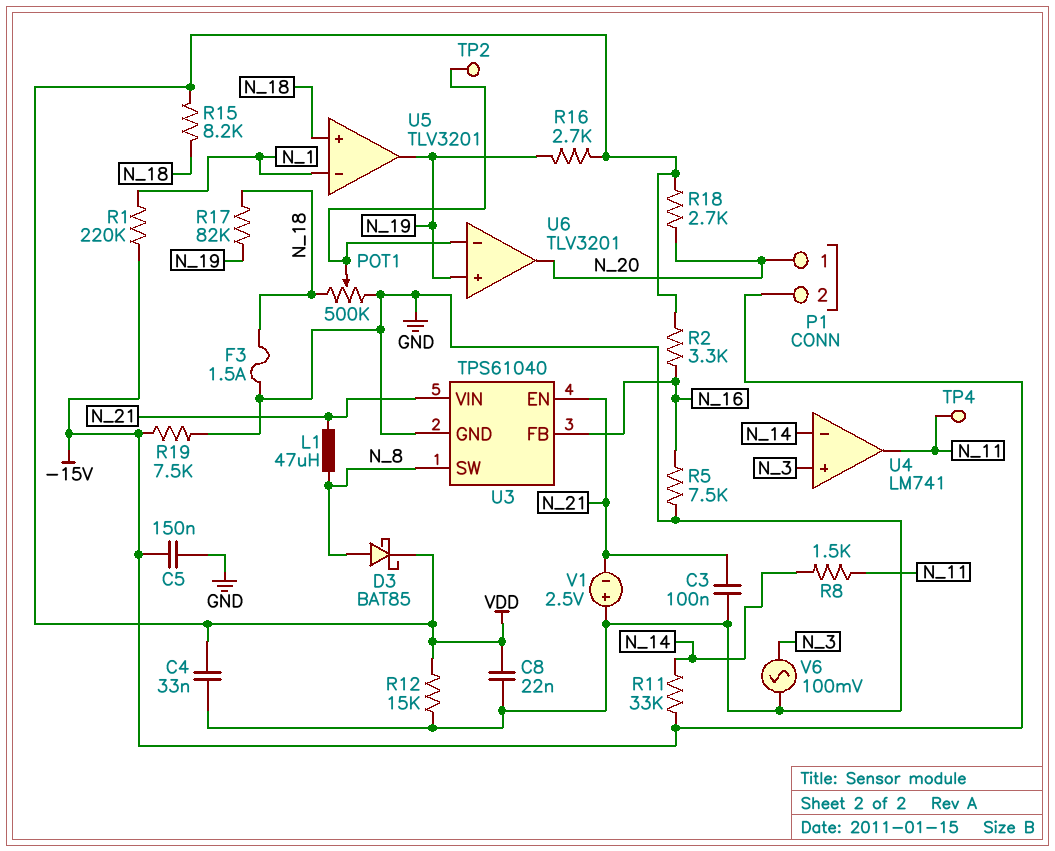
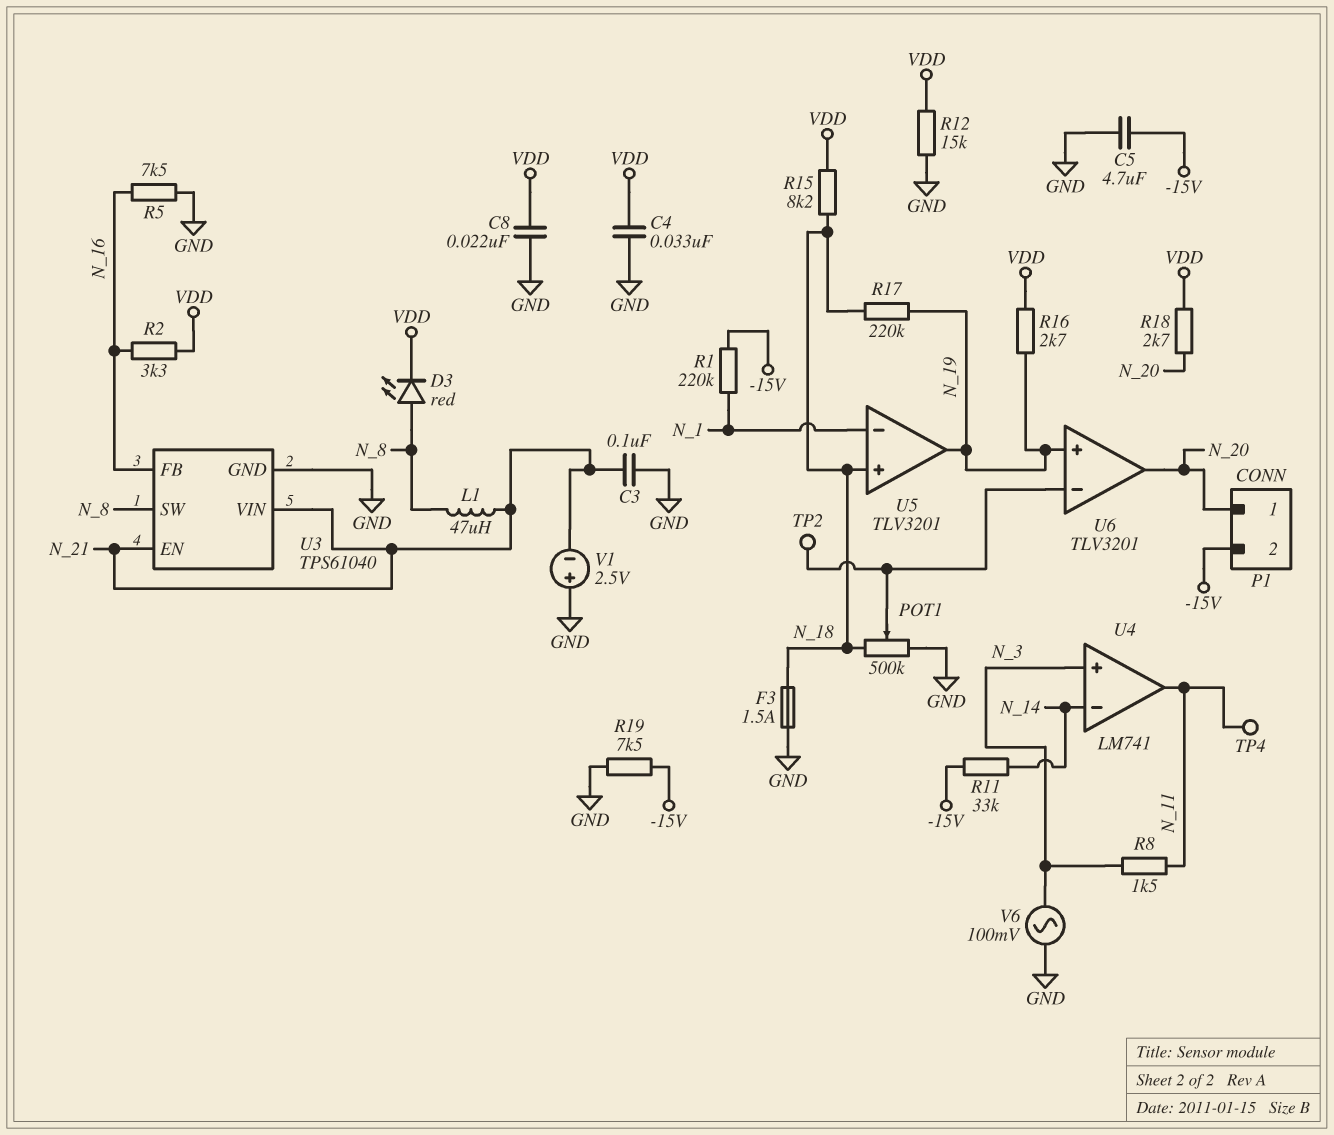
C5: 150nF (-15V, GND) -> 4.7uF (-15V, GND)
D3: schottky BAT85 (A N_8, K VDD) -> LED red (A N_8, K VDD)
R8: 1.5k (N_11, N_14) -> 1.5k (N_3, N_11)
R17: 82k (N_18, N_19) -> 220k (N_18, N_19)

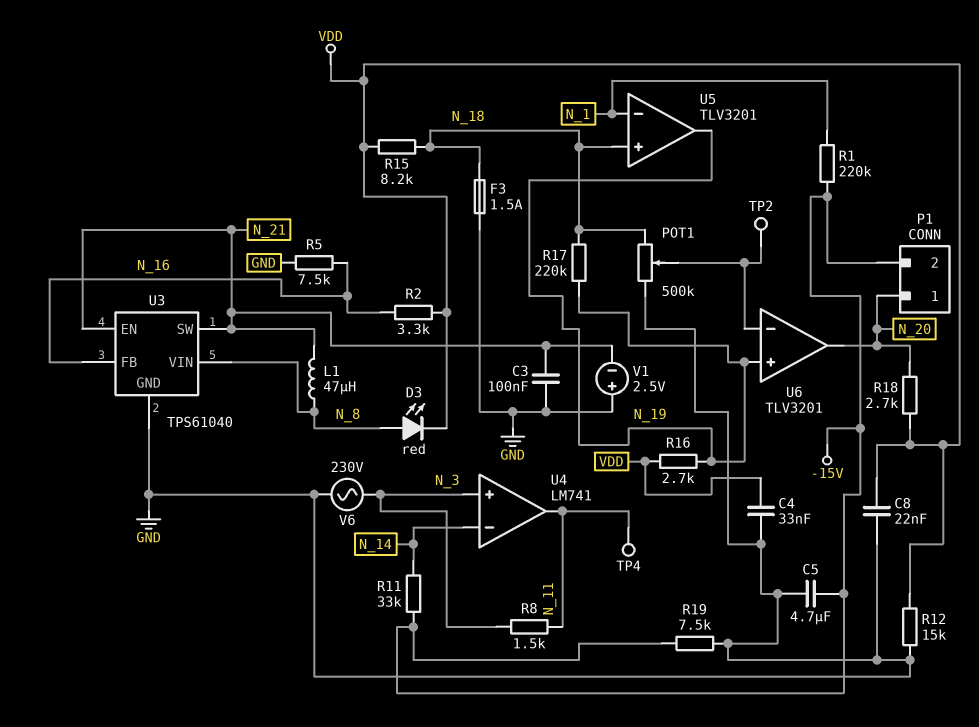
U3 pin SW: N_8 -> N_21
U3 pin VIN: N_21 -> N_8
V6: AC 100mV (GND, N_3) -> AC 230V (GND, N_3)

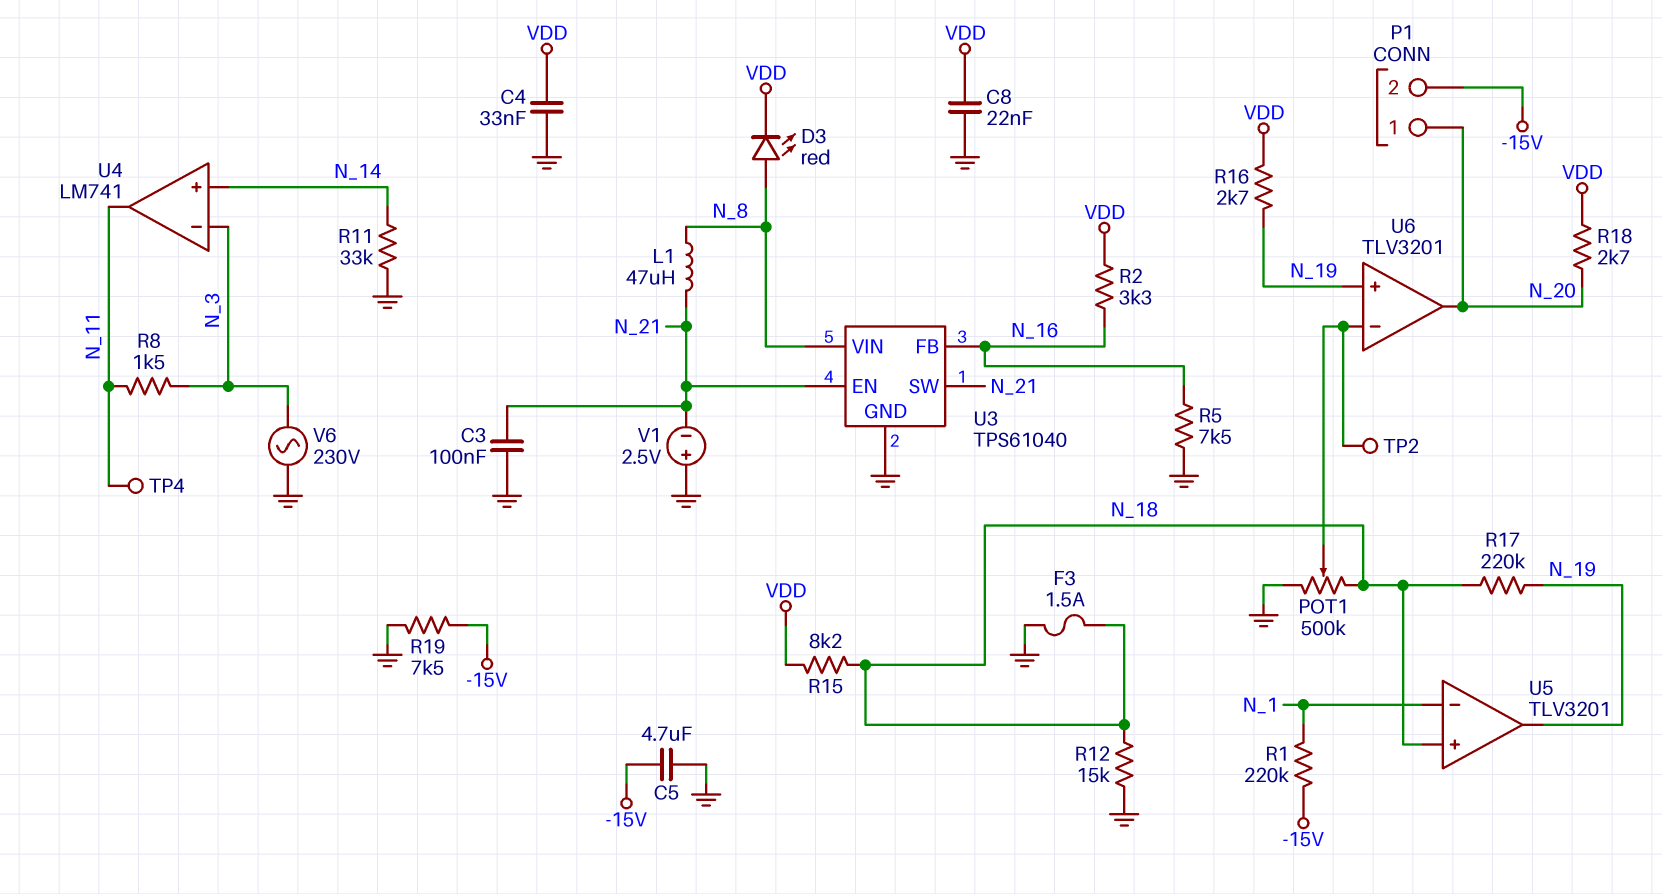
R11: 33k (-15V, N_14) -> 33k (GND, N_14)
R12: 15k (GND, VDD) -> 15k (GND, N_18)
U4 pin in+: N_3 -> N_14
U4 pin in-: N_14 -> N_3

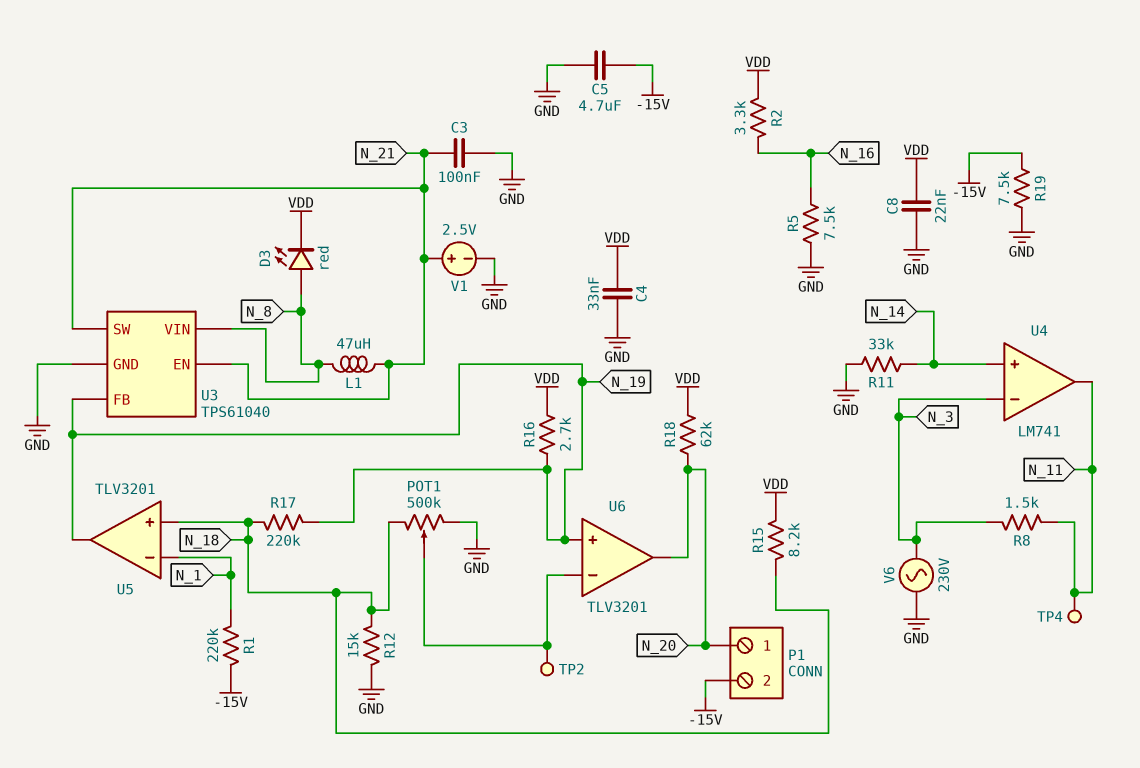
F3: 1.5A (GND, N_18) -> none
R18: 2.7k (N_20, VDD) -> 62k (N_20, VDD)
U3 pin FB: N_16 -> N_19
V1: 2.5V (plus GND, minus N_21) -> 2.5V (plus N_21, minus GND)

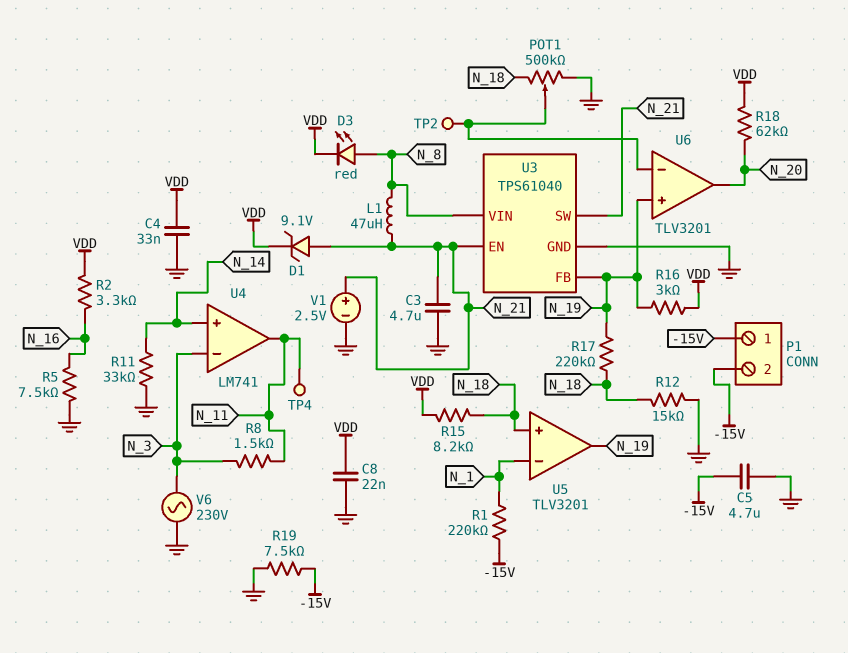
C3: 100nF (GND, N_21) -> 4.7uF (GND, N_21)
D1: none -> zener 9.1V (A N_21, K VDD)
P1 pin 1: N_20 -> -15V
R16: 2.7k (N_19, VDD) -> 3k (N_19, VDD)

